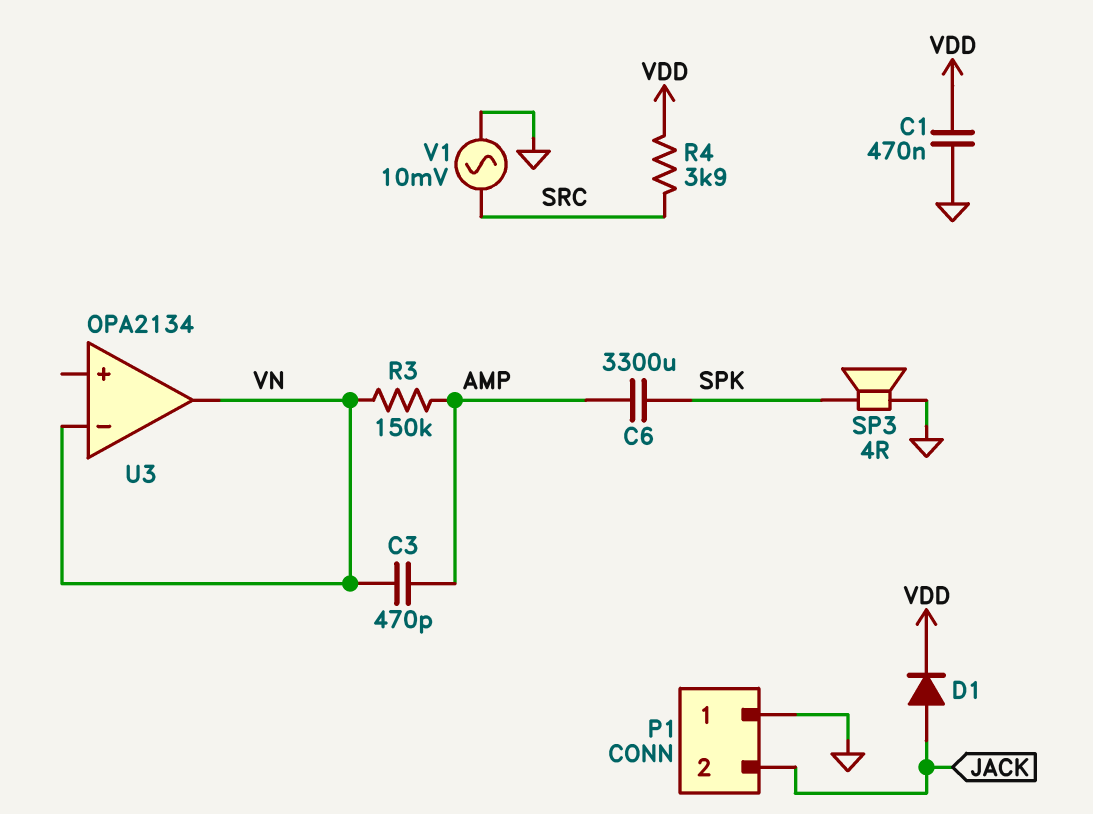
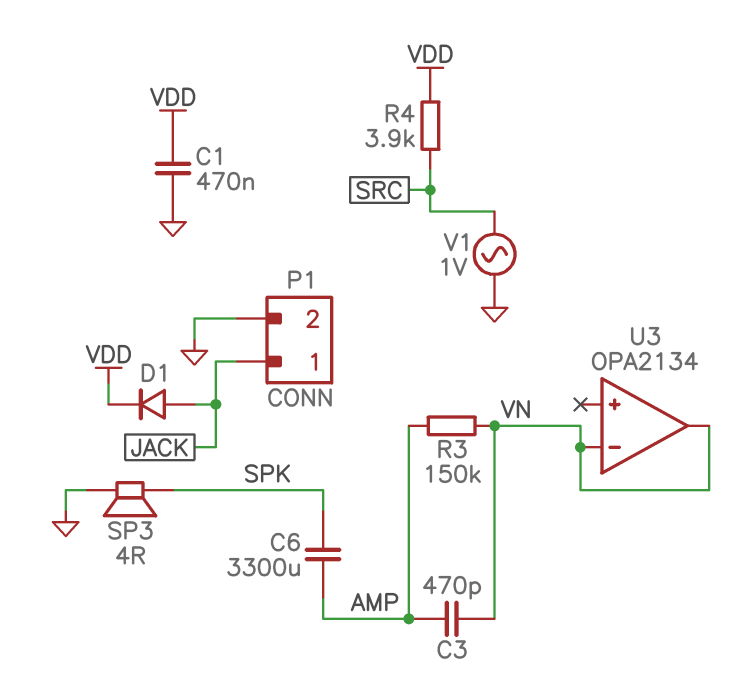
P1 pin 1: GND -> JACK
P1 pin 2: JACK -> GND
V1: AC 10mV (GND, SRC) -> AC 1V (GND, SRC)

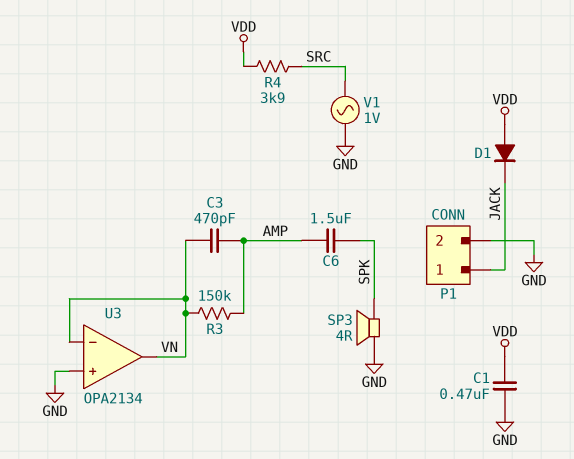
C6: 3300uF (AMP, SPK) -> 1.5uF (AMP, SPK)
D1: diode (A JACK, K VDD) -> diode (A VDD, K JACK)
U3 pin in+: none -> GND

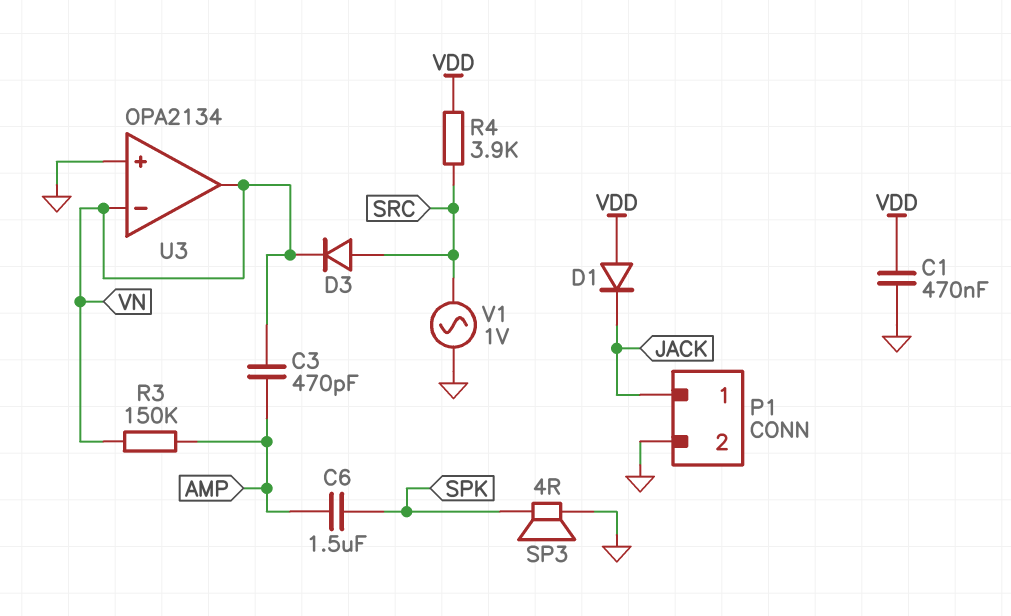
D3: none -> diode (A SRC, K VN)

